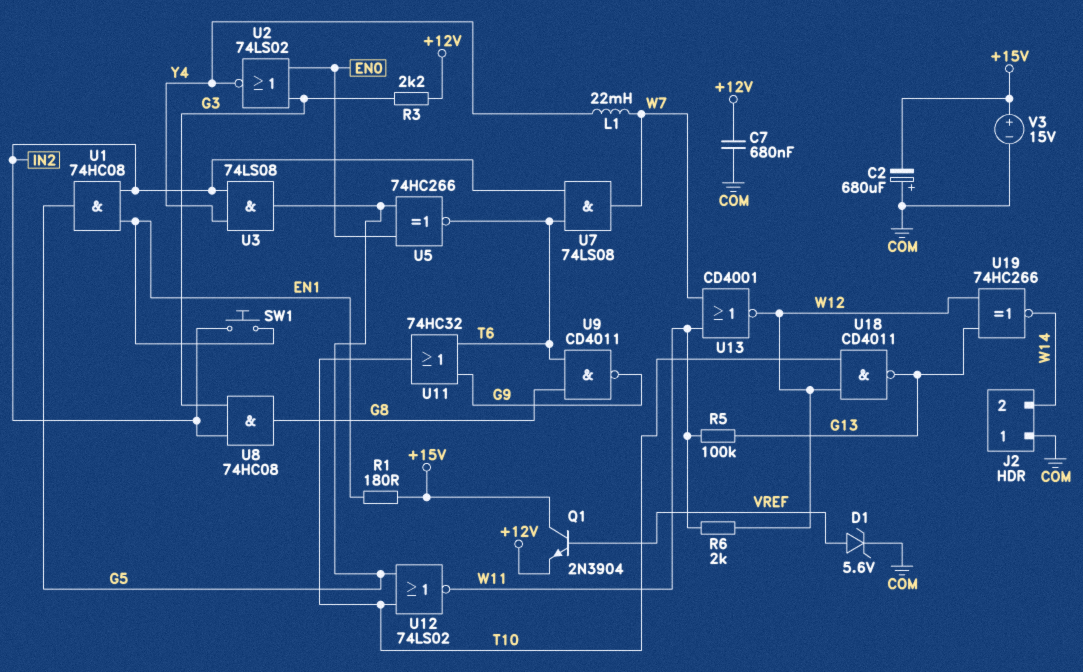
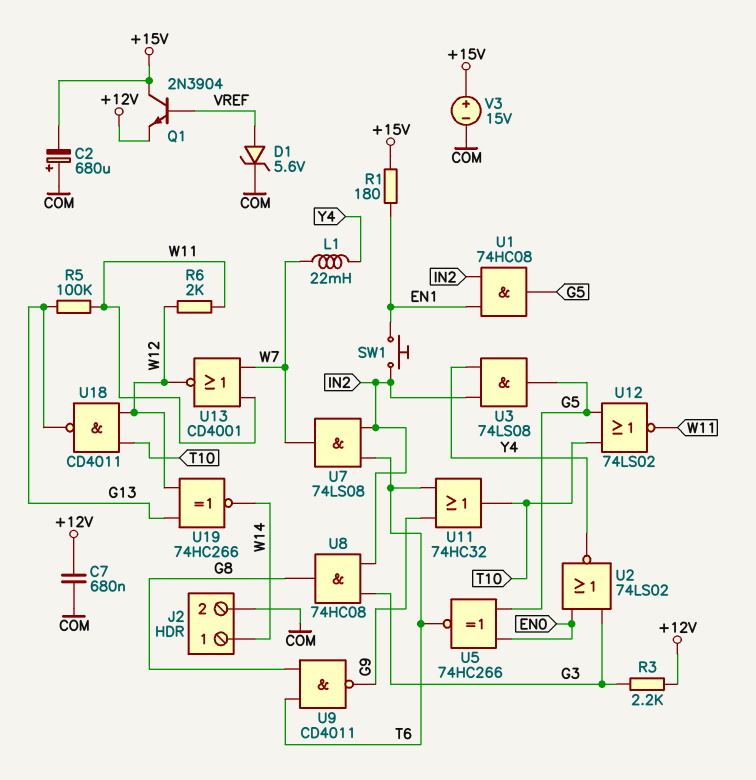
J2 pin 1: COM -> W14
J2 pin 2: W14 -> COM

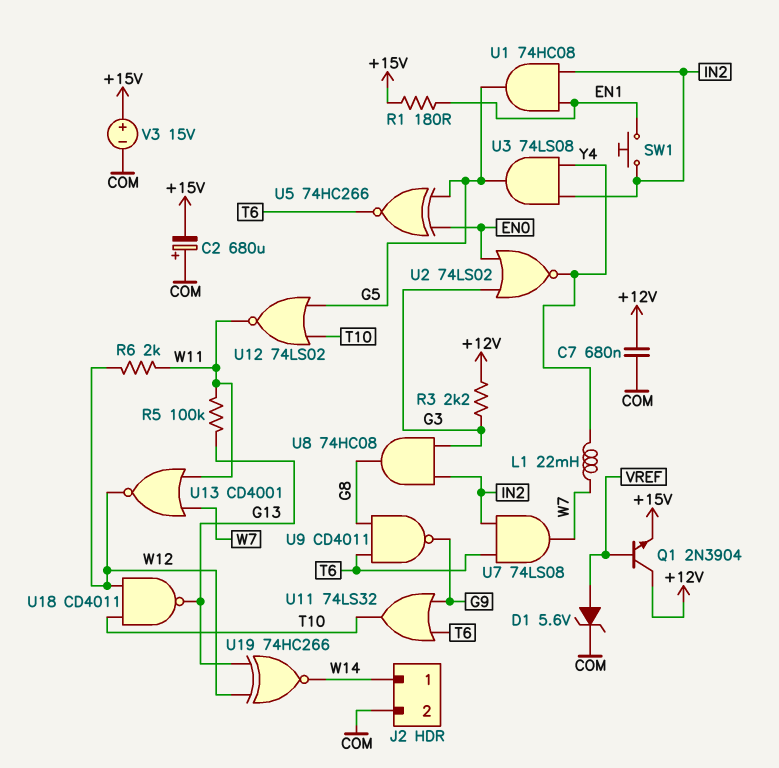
Q1: NPN 2N3904 (B VREF, C +15V, E +12V) -> NPN 2N3904 (B VREF, C +12V, E +15V)
U11: OR 74HC32 (in G9, in T6, out T10) -> OR 74LS32 (in G9, in T6, out T10)

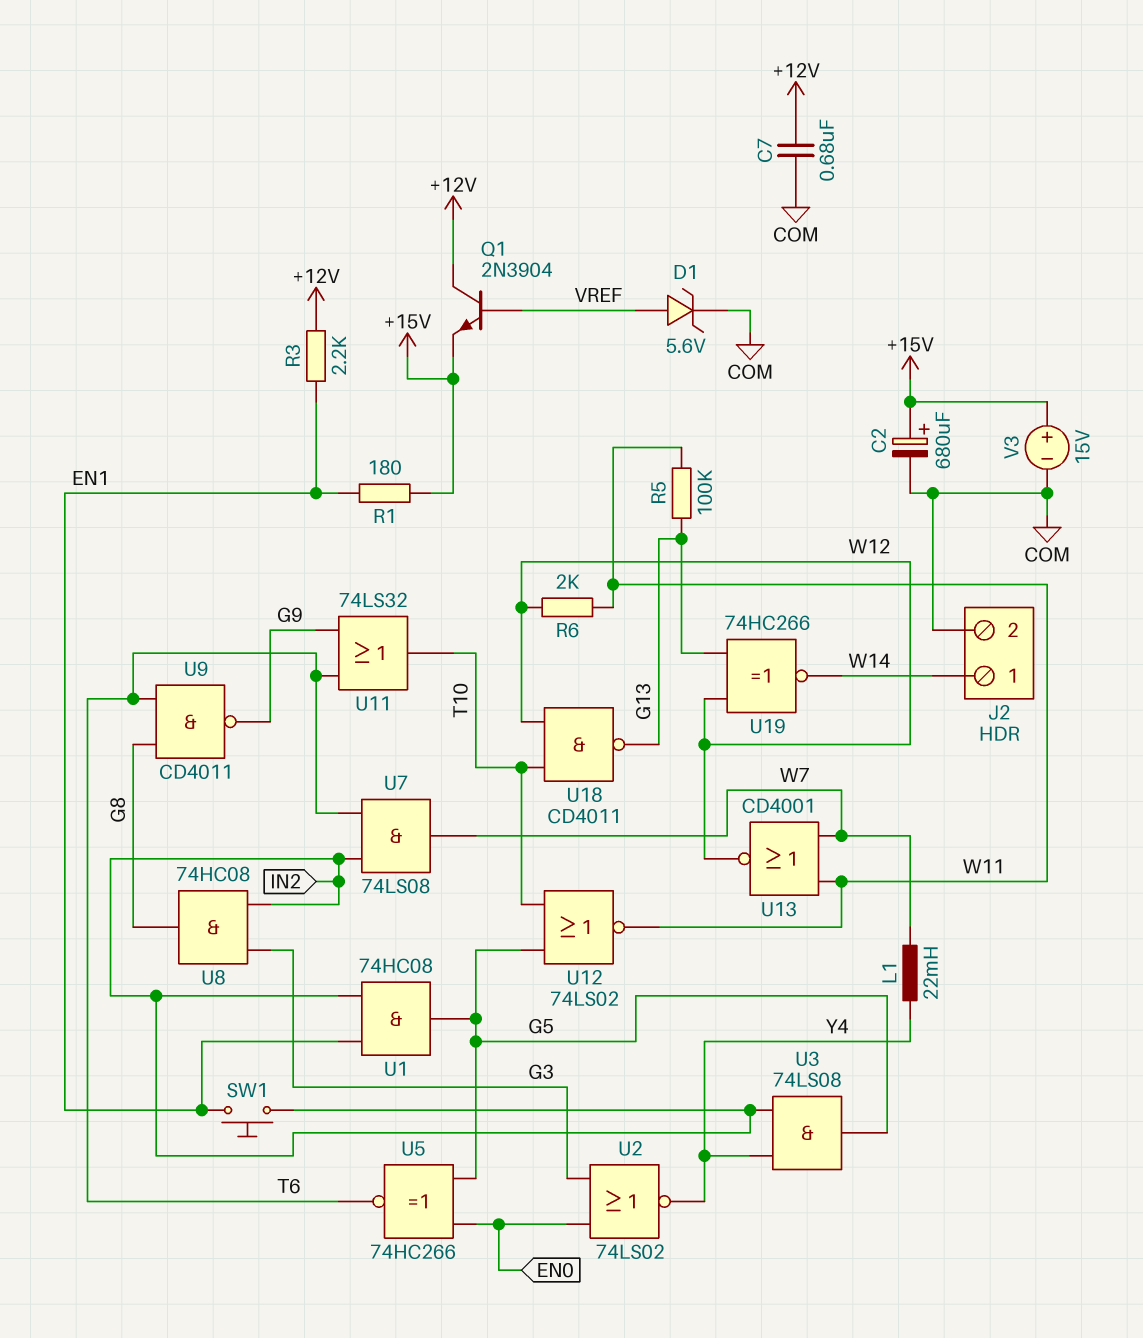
C2: 680uF (plus COM, minus +15V) -> 680uF (plus +15V, minus COM)
R3: 2.2k (+12V, G3) -> 2.2k (+12V, EN1)

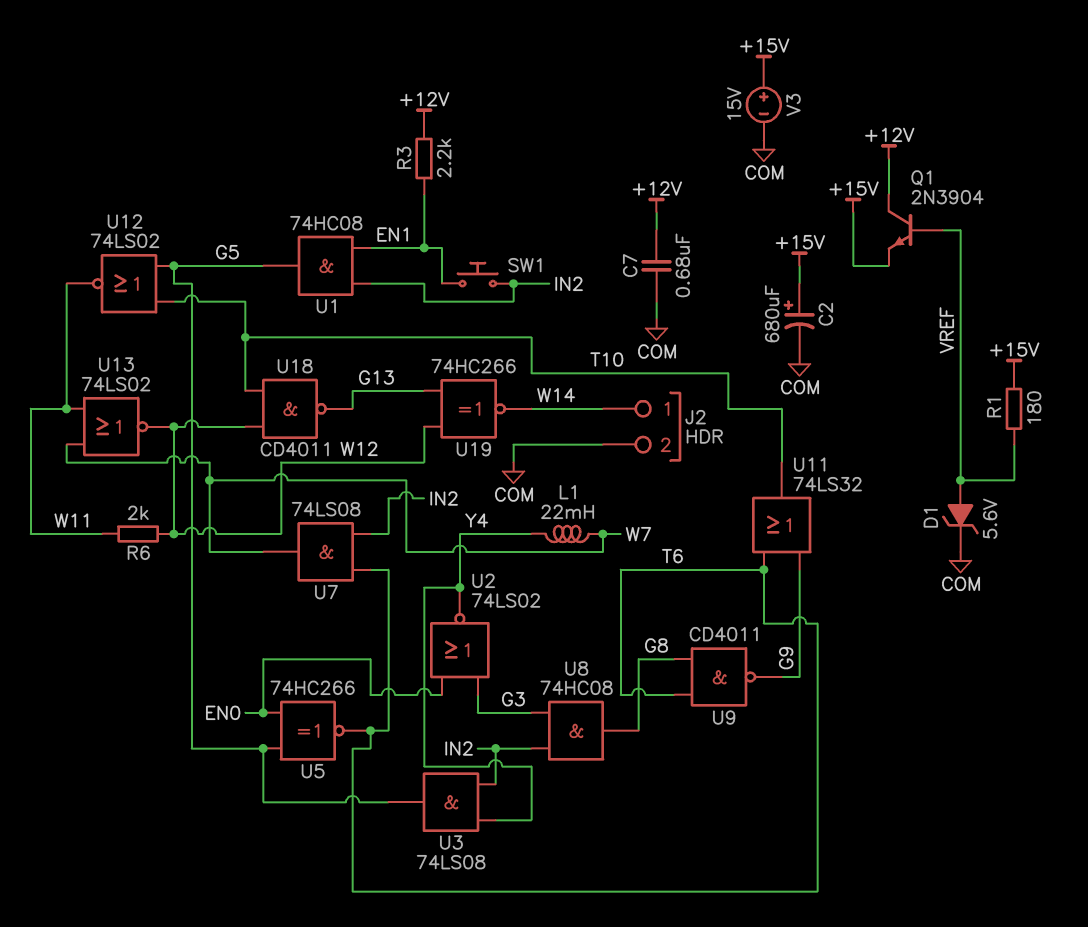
R1: 180 (+15V, EN1) -> 180 (+15V, VREF)
R5: 100k (G13, W11) -> none
U13: NOR CD4001 (in W7, in W11, out W12) -> NOR 74LS02 (in W7, in W11, out W12)

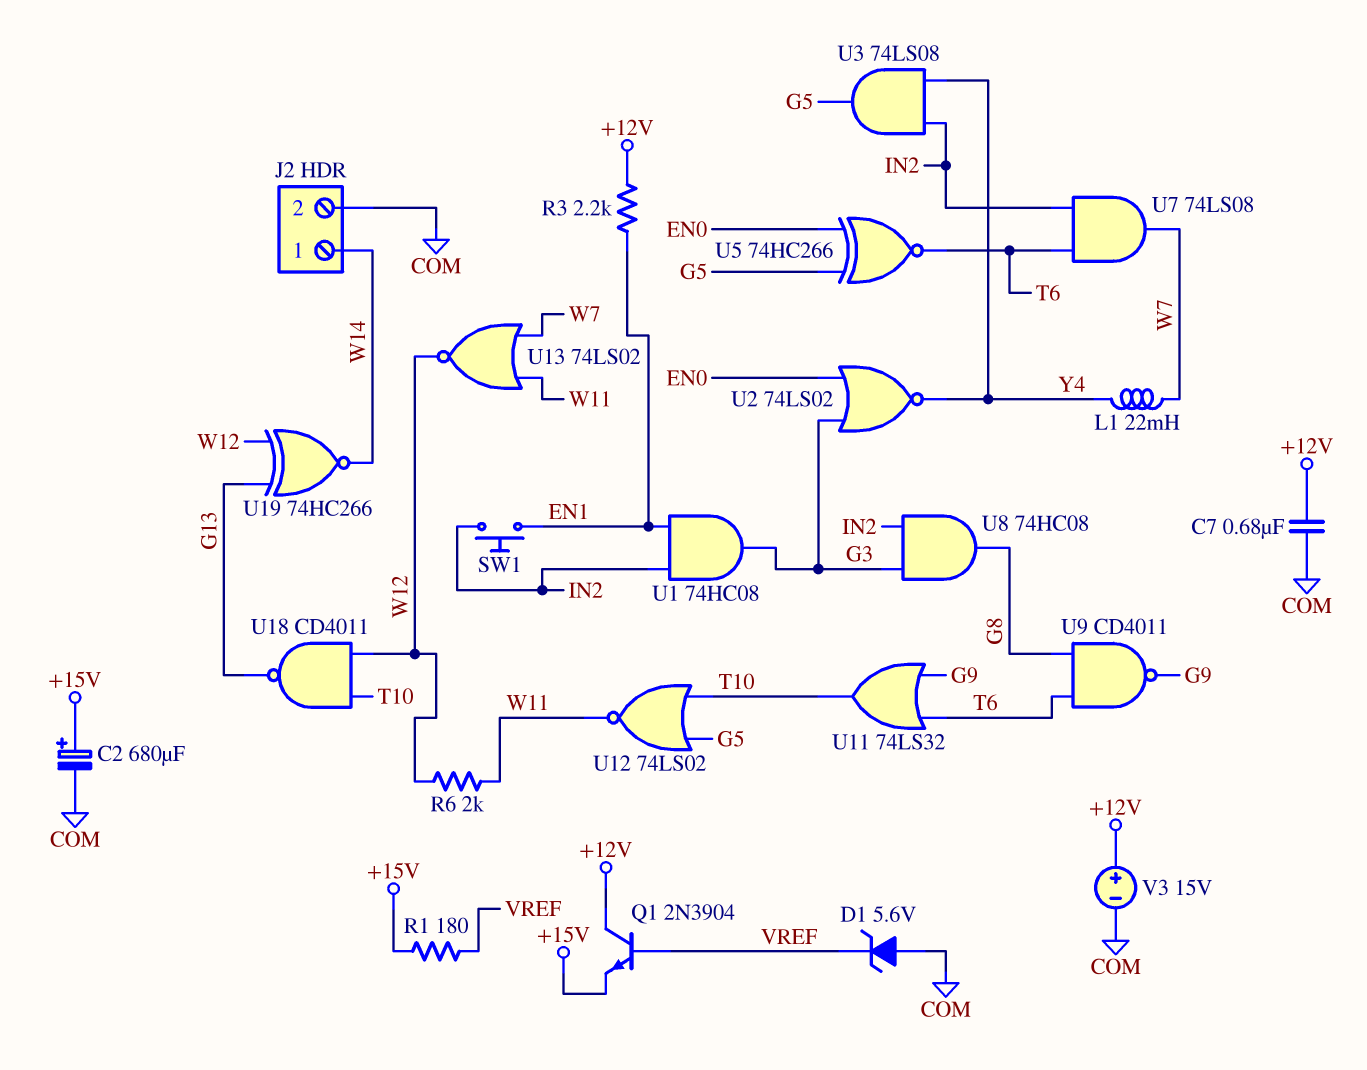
D1: zener 5.6V (A VREF, K COM) -> zener 5.6V (A COM, K VREF)
U1: AND 74HC08 (in EN1, in IN2, out G5) -> AND 74HC08 (in EN1, in IN2, out G3)
V3: 15V (plus +15V, minus COM) -> 15V (plus +12V, minus COM)

